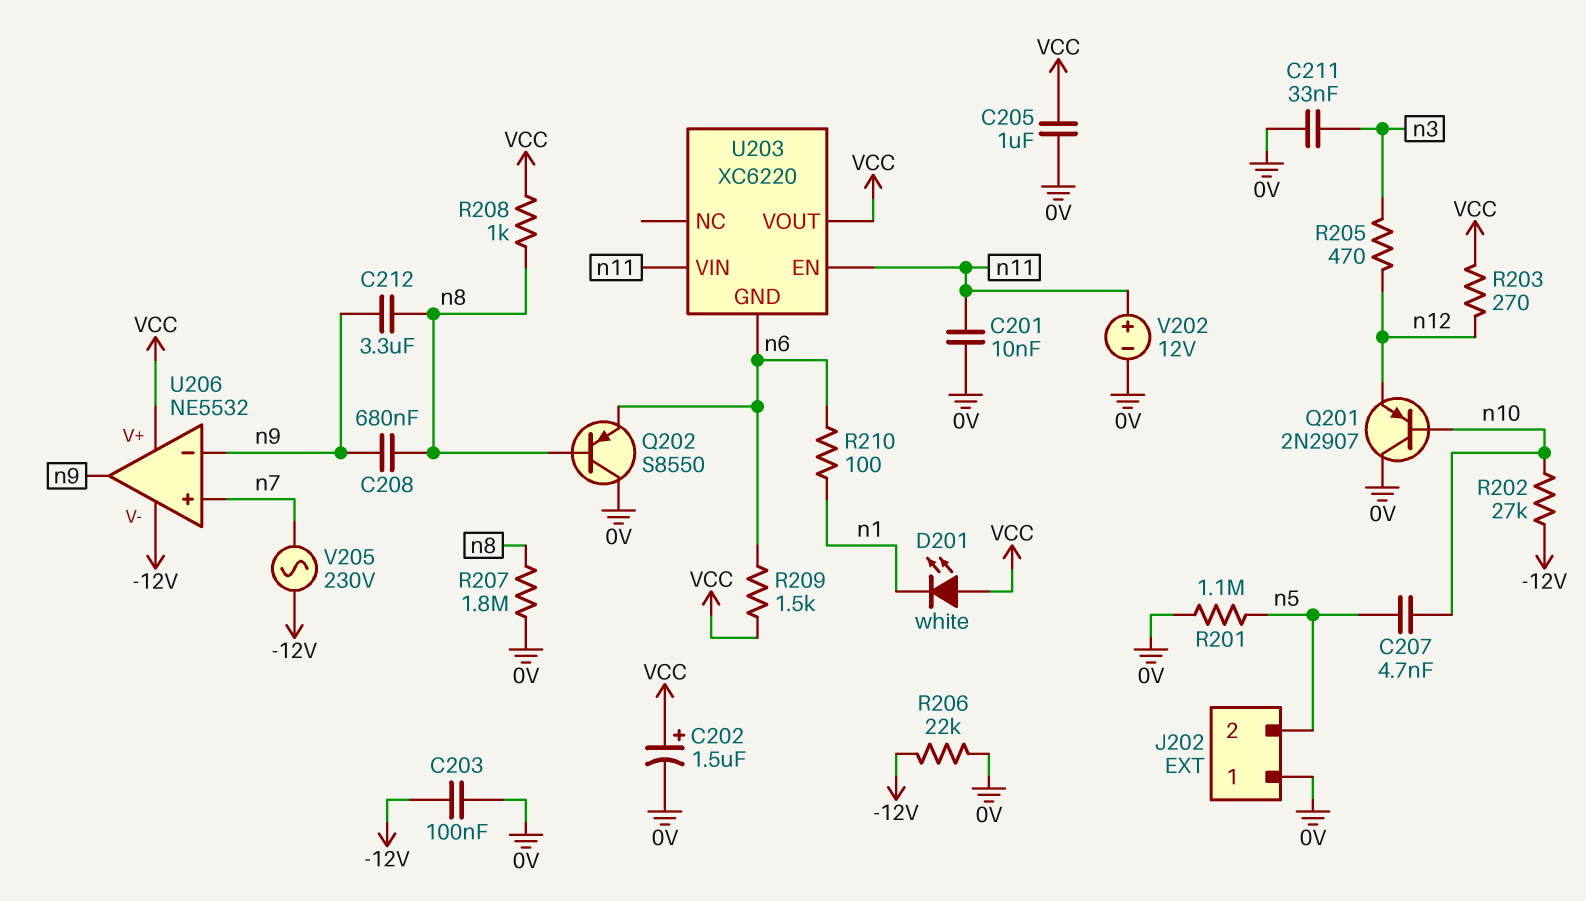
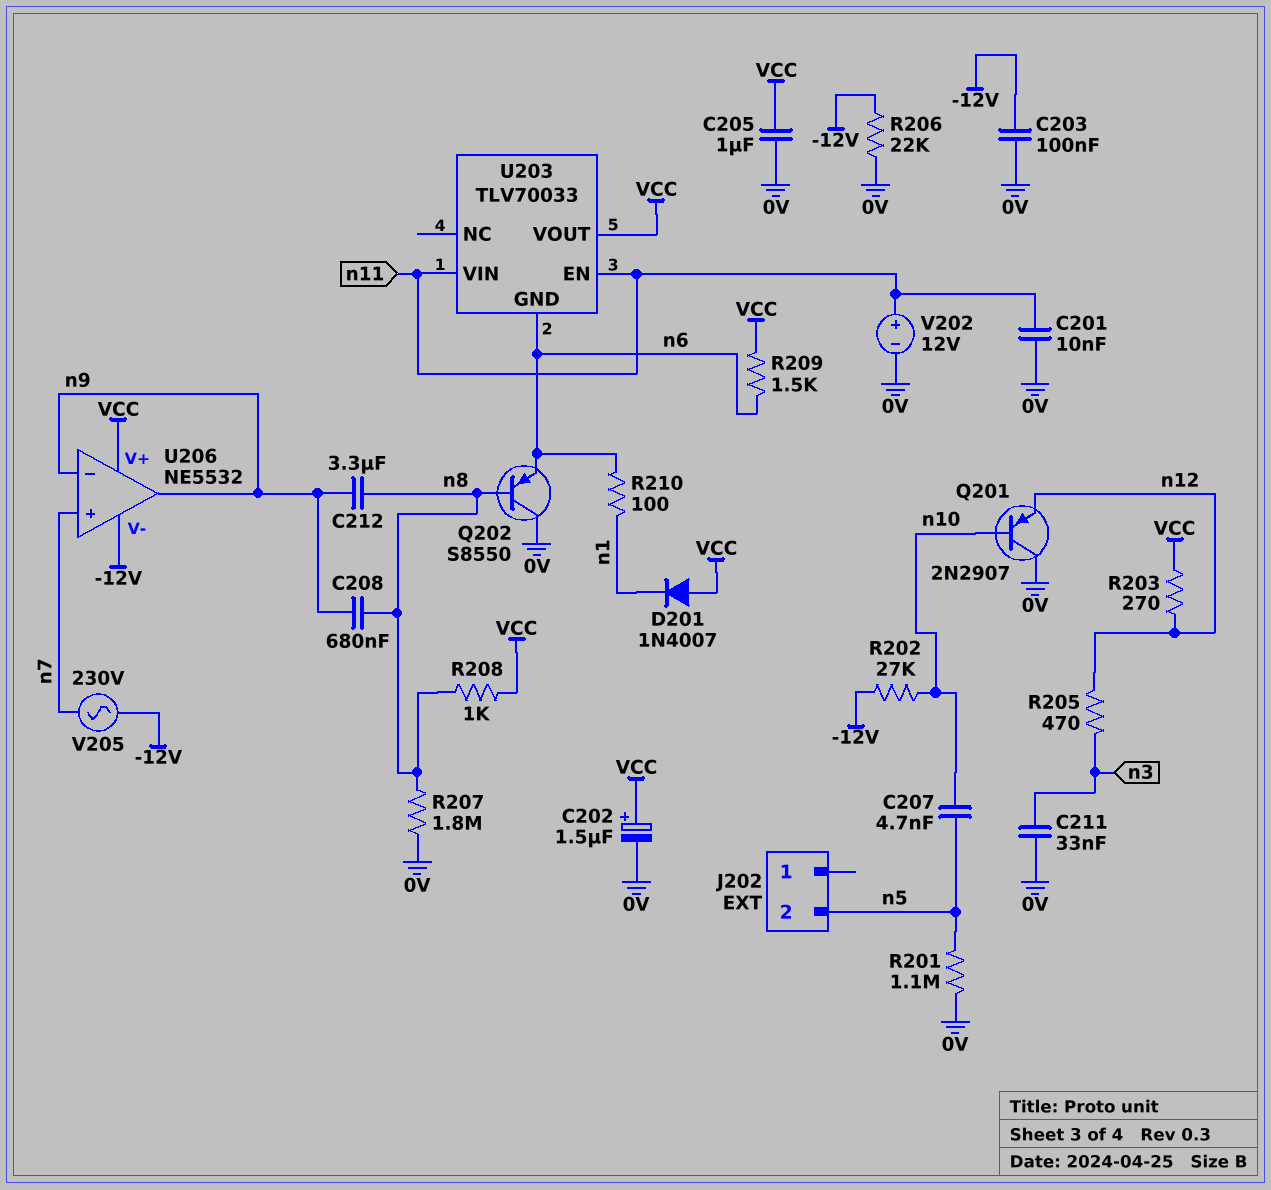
D201: LED white (A VCC, K n1) -> diode 1N4007 (A VCC, K n1)
J202 pin 1: 0V -> none
U203: XC6220 -> TLV70033

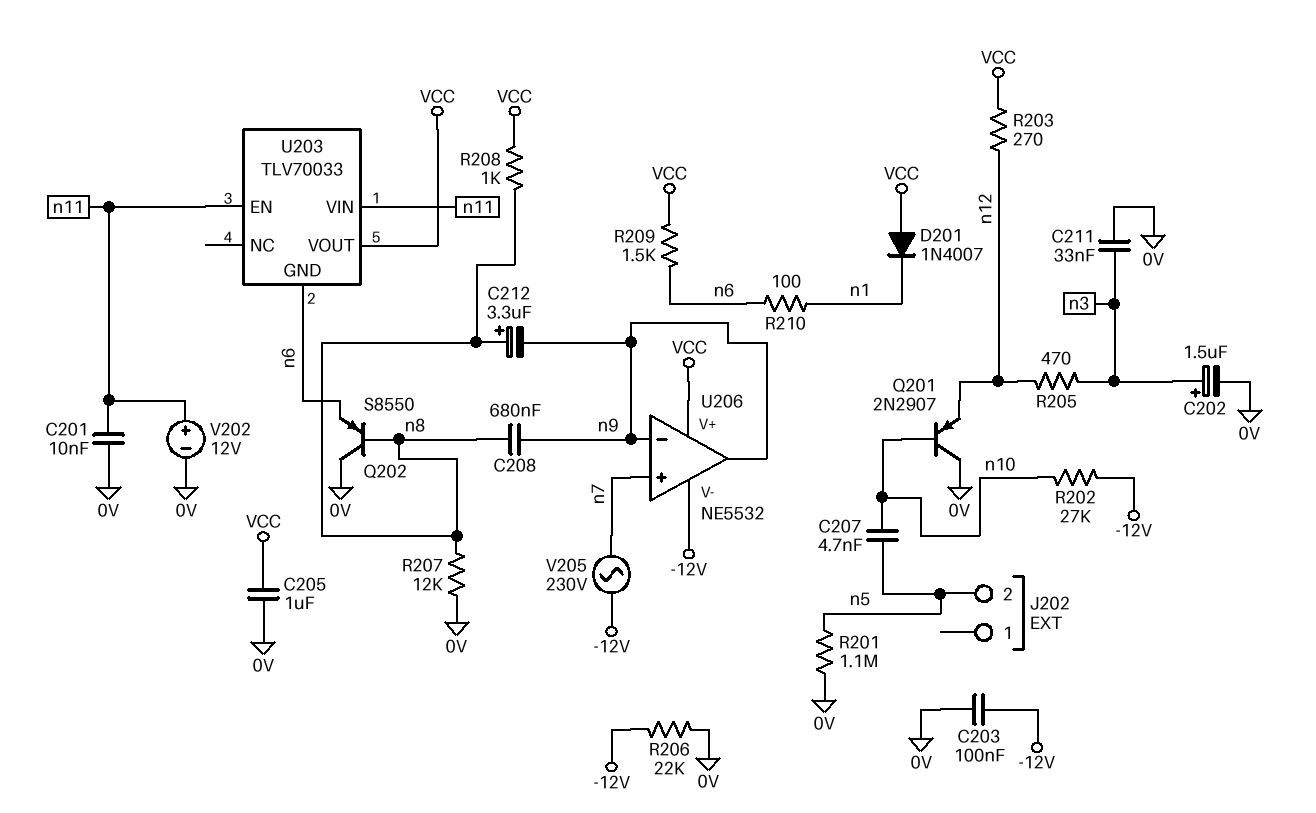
C202: 1.5uF (plus VCC, minus 0V) -> 1.5uF (plus n3, minus 0V)
C212: 3.3uF (n8, n9) -> 3.3uF (plus n8, minus n9)
R207: 1.8M (0V, n8) -> 12k (0V, n8)

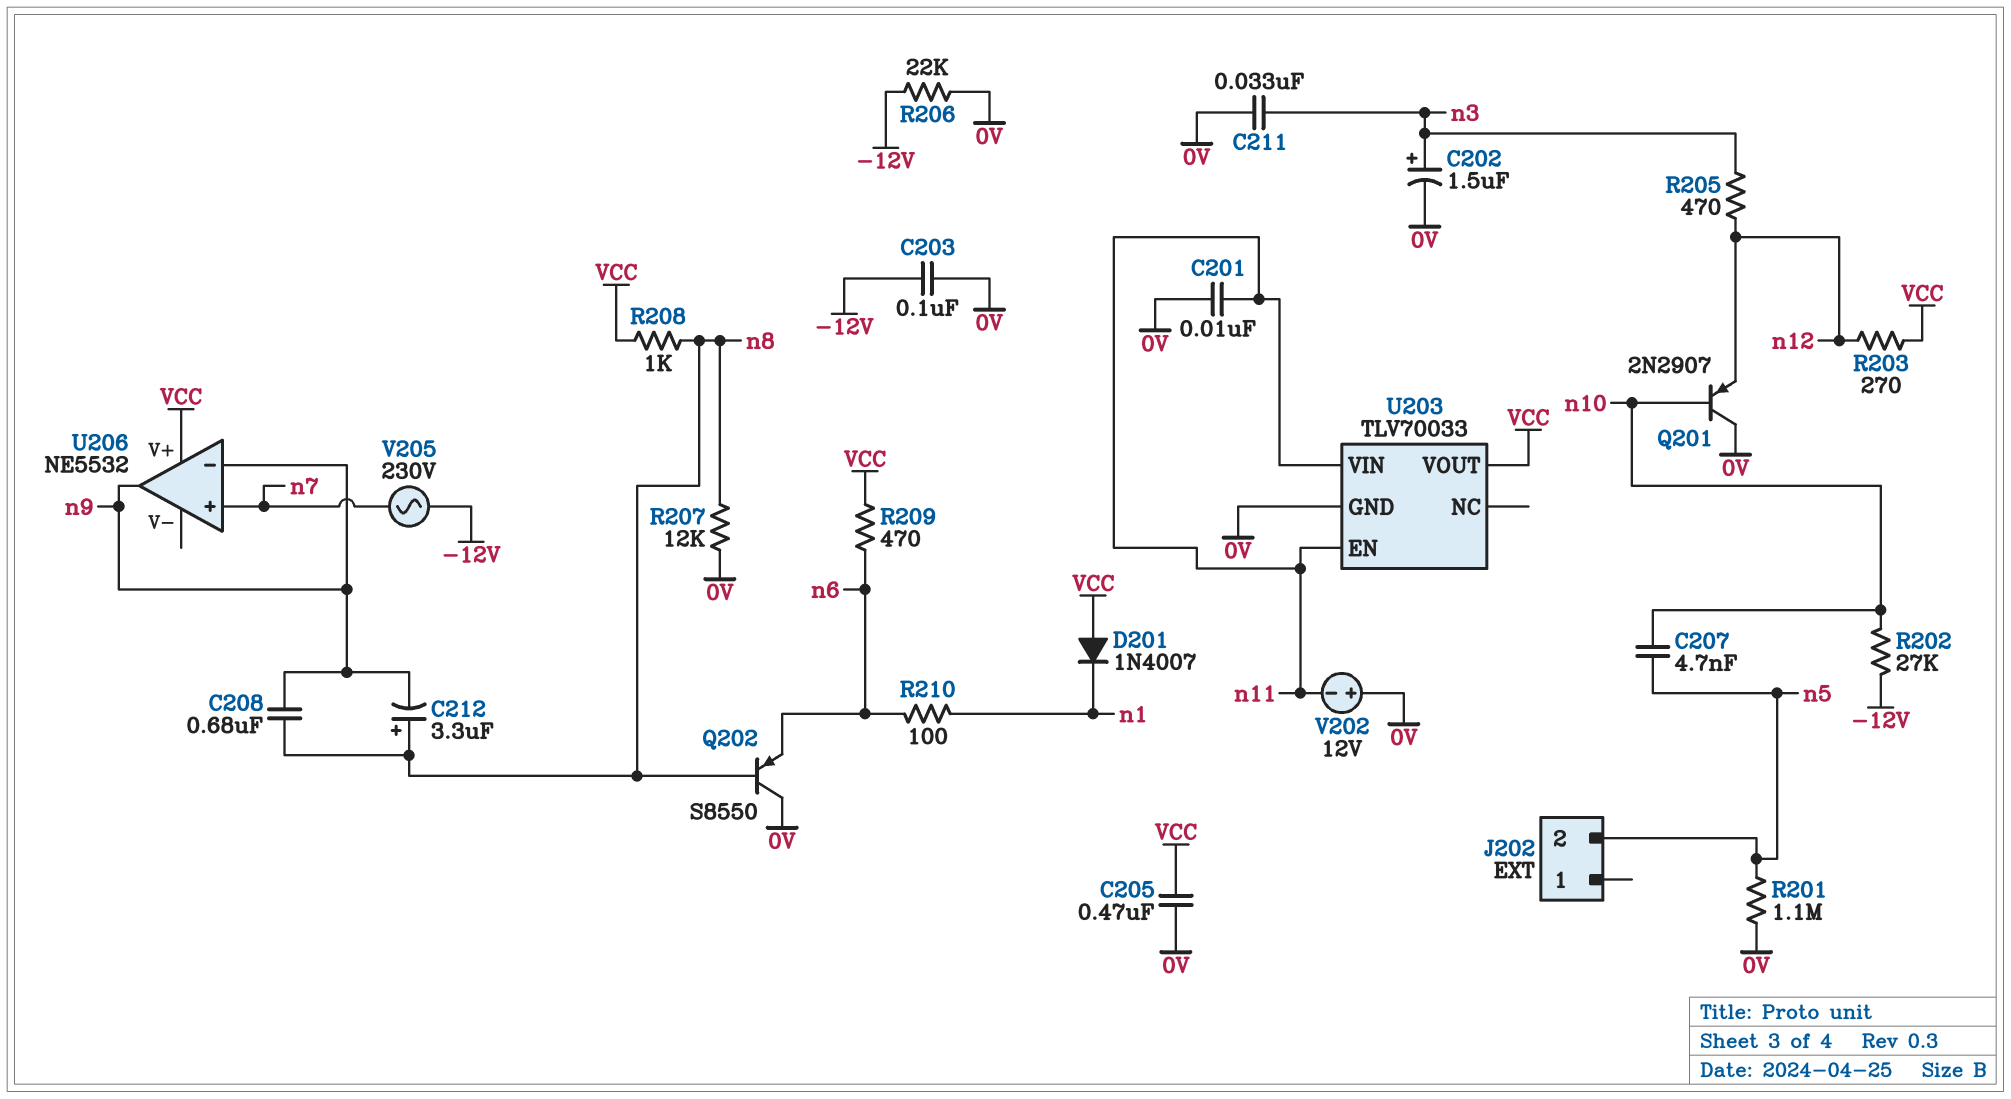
C205: 1uF (0V, VCC) -> 470nF (0V, VCC)
R209: 1.5k (VCC, n6) -> 470 (VCC, n6)
U203 pin GND: n6 -> 0V
U206 pin V-: -12V -> none
V202: 12V (plus n11, minus 0V) -> 12V (plus 0V, minus n11)

